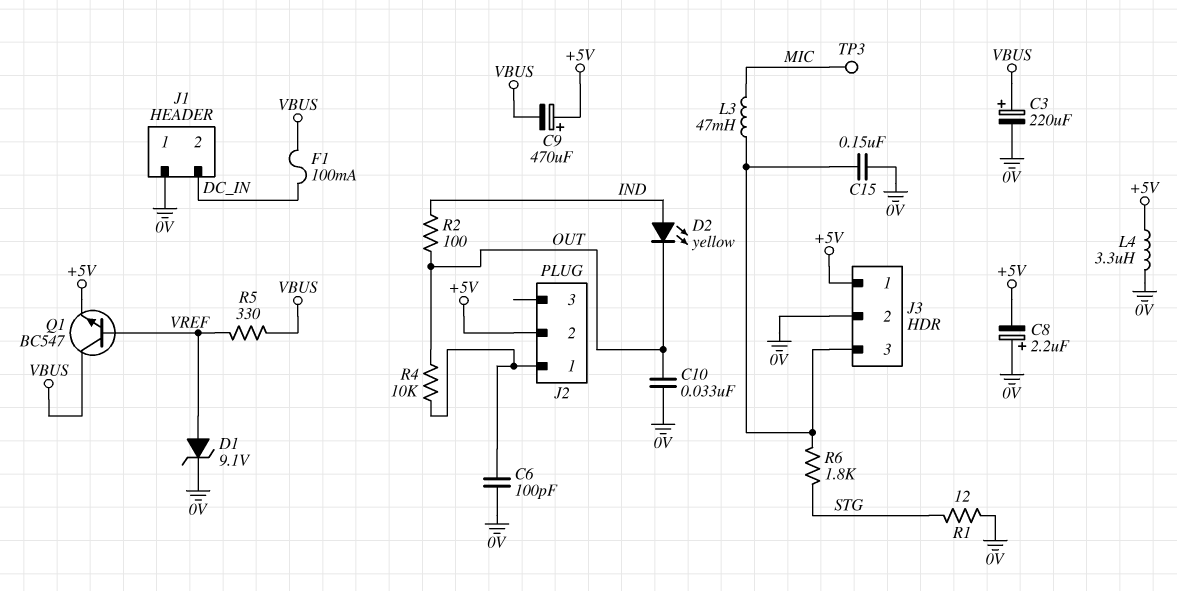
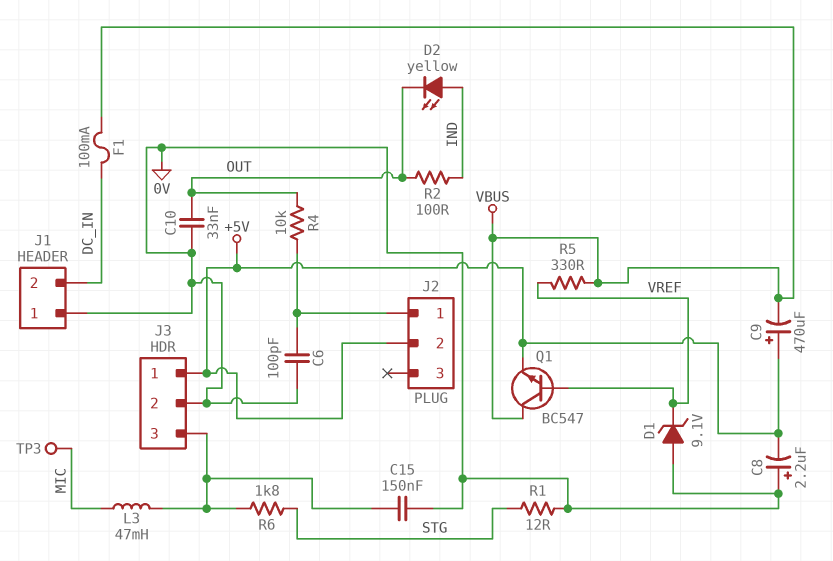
C3: 220uF (plus VBUS, minus 0V) -> none
D1: zener 9.1V (A VREF, K 0V) -> zener 9.1V (A 0V, K VREF)
L4: 3.3uH (+5V, 0V) -> none

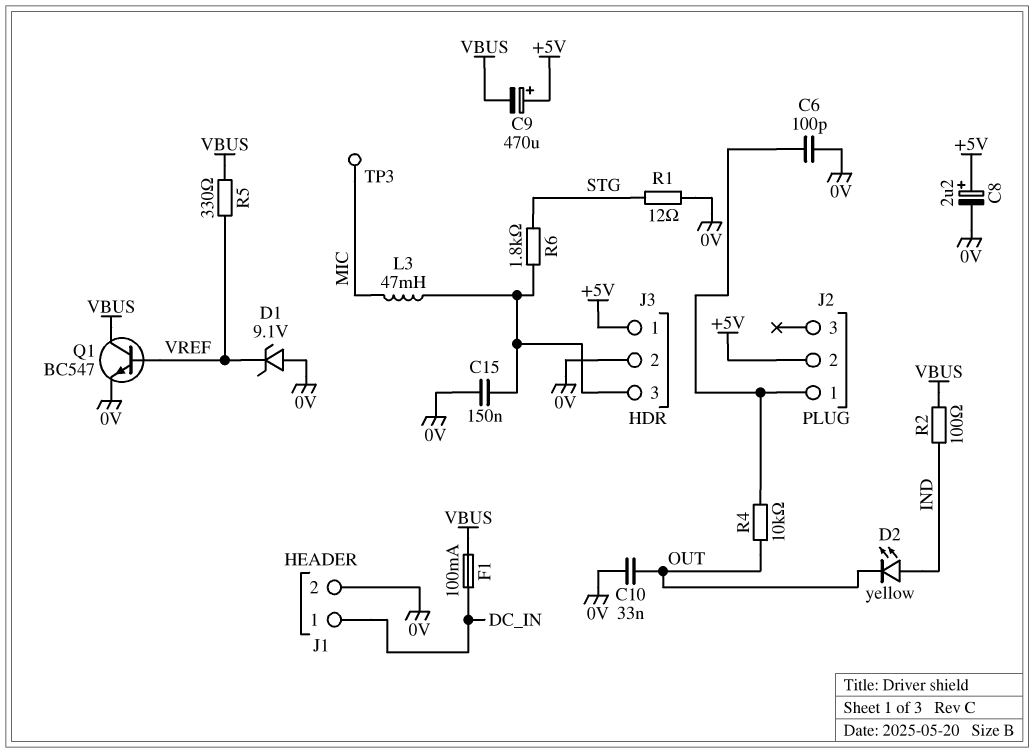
C8: 2.2uF (plus 0V, minus +5V) -> 2.2uF (plus +5V, minus 0V)
J1 pin 1: 0V -> DC_IN
J1 pin 2: DC_IN -> 0V
Q1: NPN BC547 (B VREF, C VBUS, E +5V) -> NPN BC547 (B VREF, C VBUS, E 0V)
R2: 100 (IND, OUT) -> 100 (IND, VBUS)

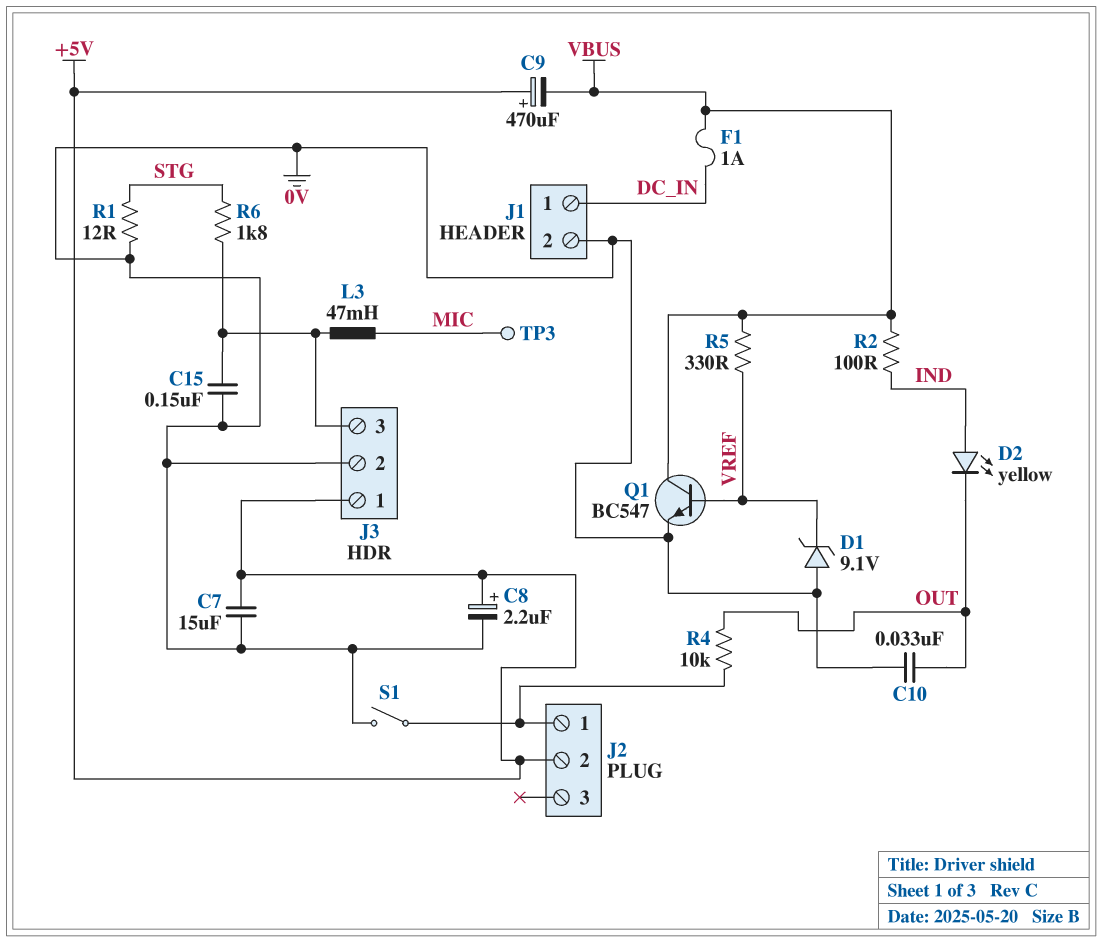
C6: 100pF (0V, J2/1) -> none
C7: none -> 15uF (+5V, 0V)
F1: 100mA (DC_IN, VBUS) -> 1A (DC_IN, VBUS)
S1: none -> switch (0V, J2/1)

